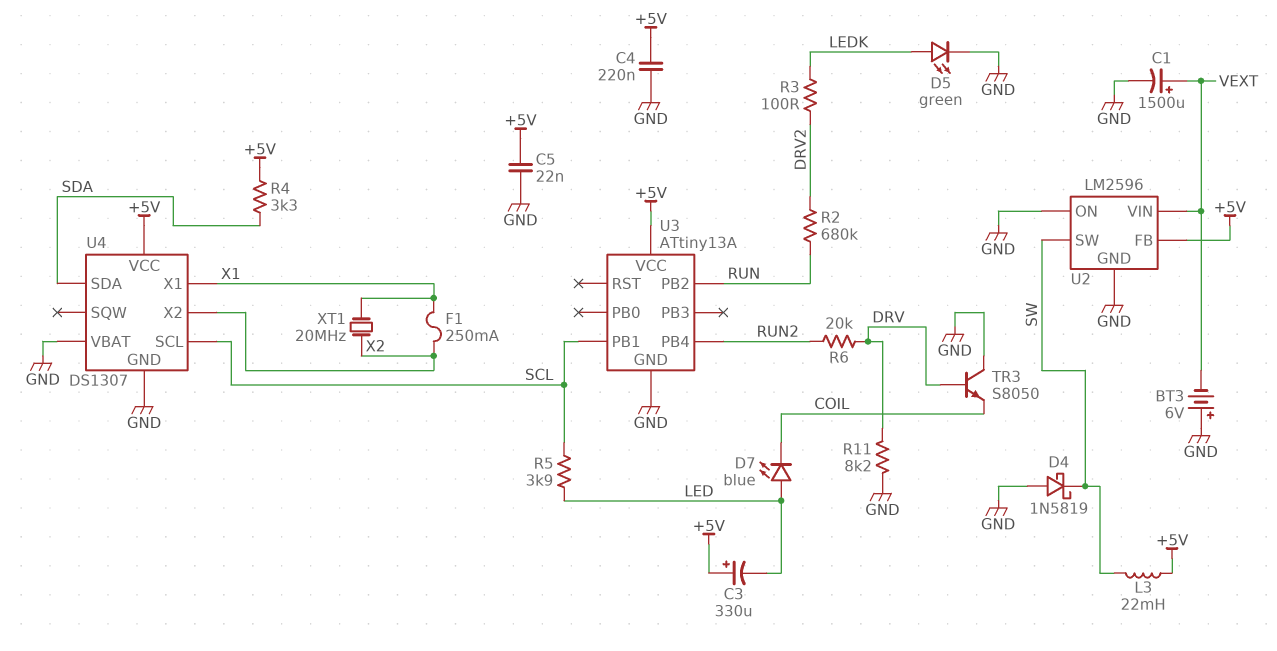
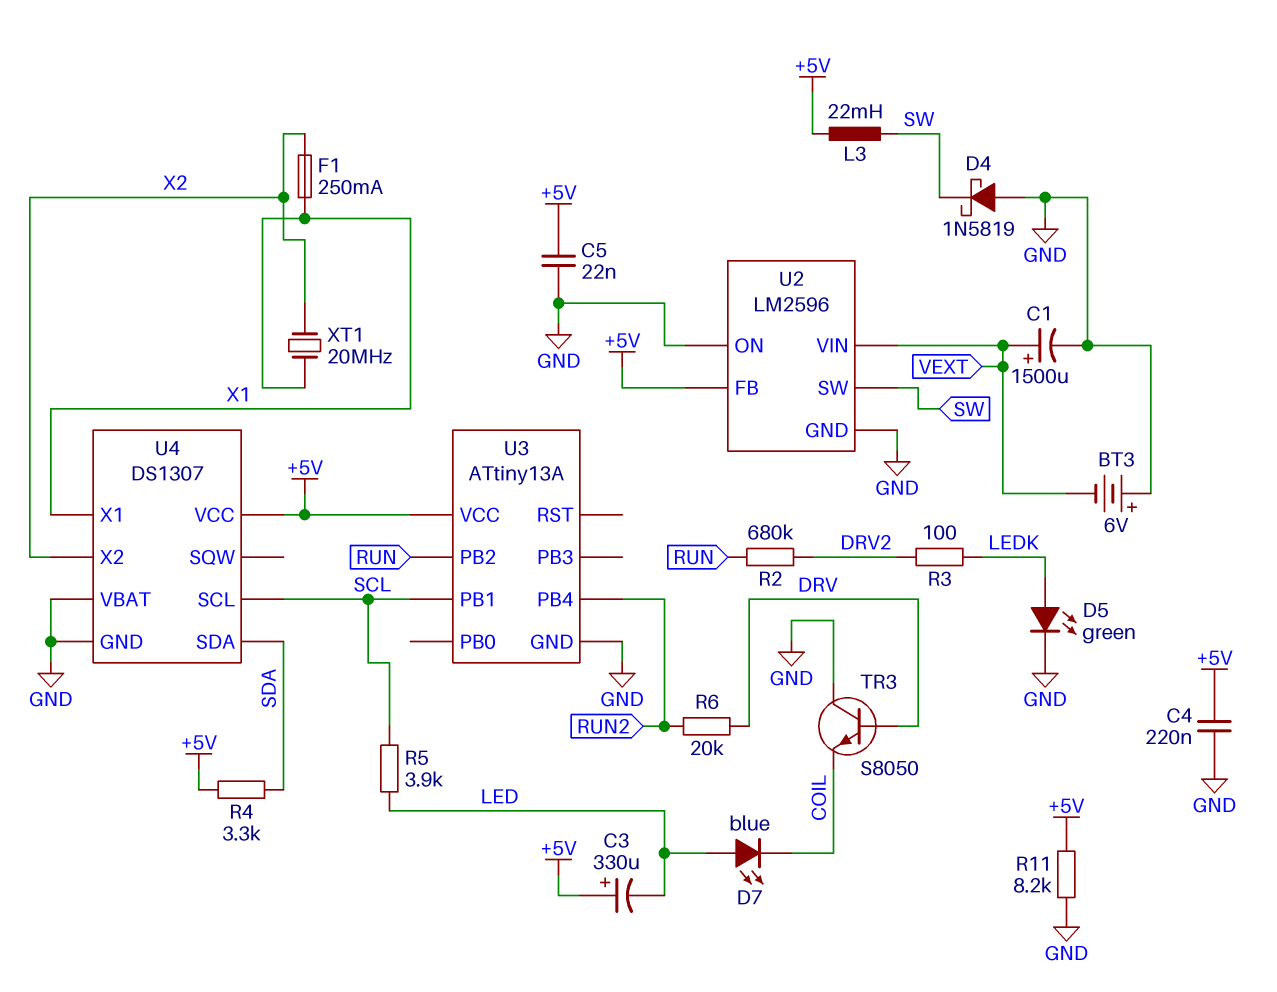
R11: 8.2k (DRV, GND) -> 8.2k (+5V, GND)

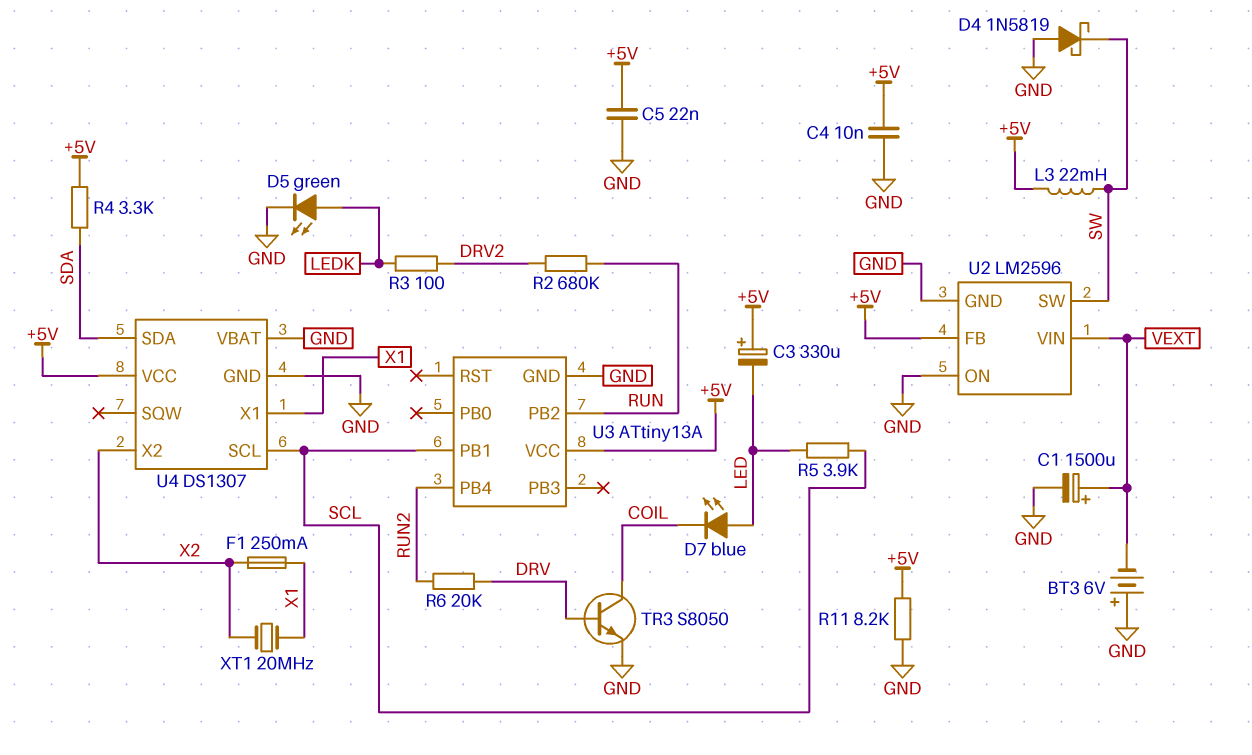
C4: 220nF (+5V, GND) -> 10nF (+5V, GND)
TR3: NPN S8050 (B DRV, C GND, E COIL) -> NPN S8050 (B DRV, C COIL, E GND)

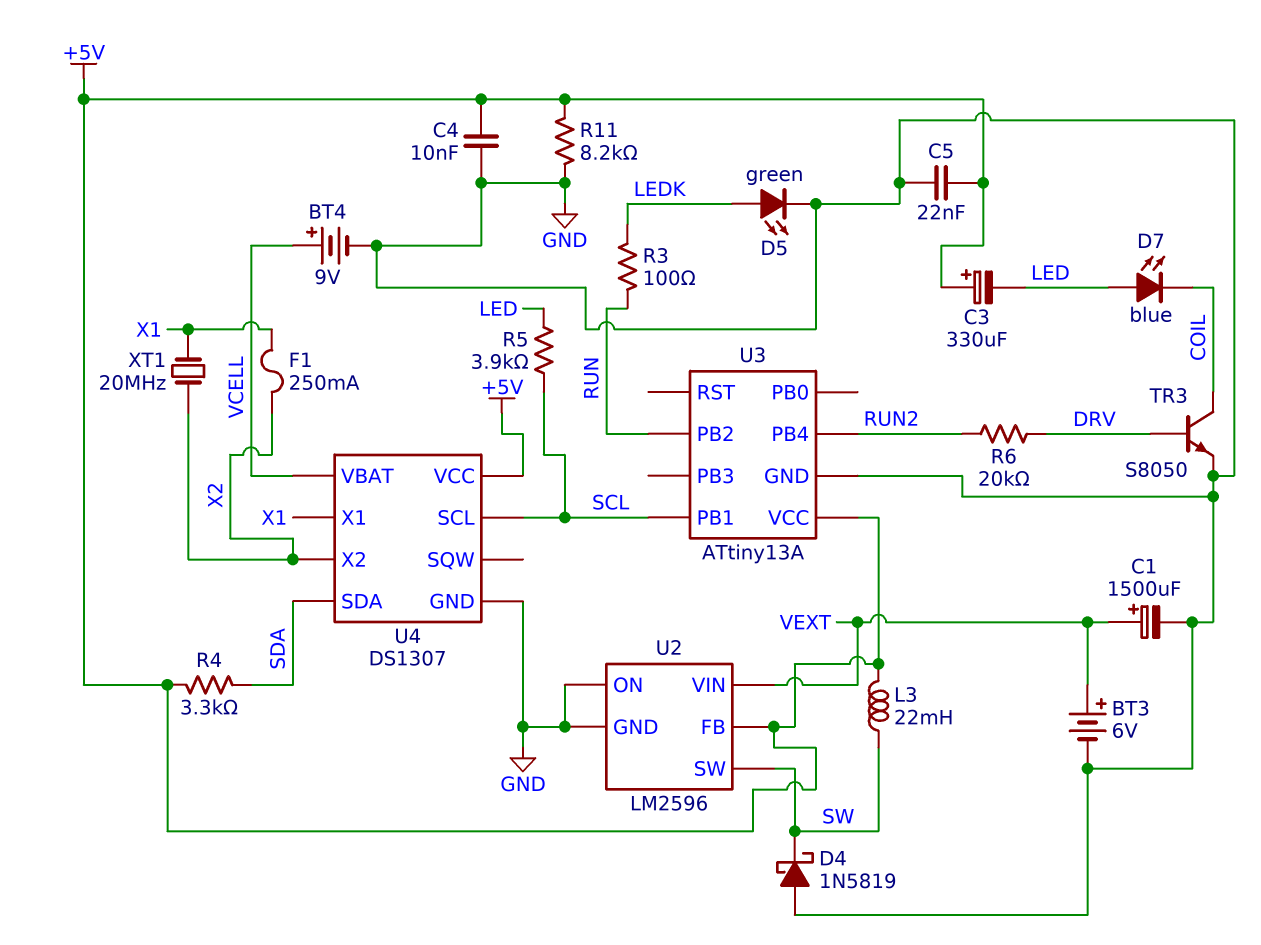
BT3: 6V (plus GND, minus VEXT) -> 6V (plus VEXT, minus GND)
BT4: none -> 9V (plus VCELL, minus GND)
R2: 680k (DRV2, RUN) -> none
R3: 100 (DRV2, LEDK) -> 100 (LEDK, RUN)
U4 pin VBAT: GND -> VCELL

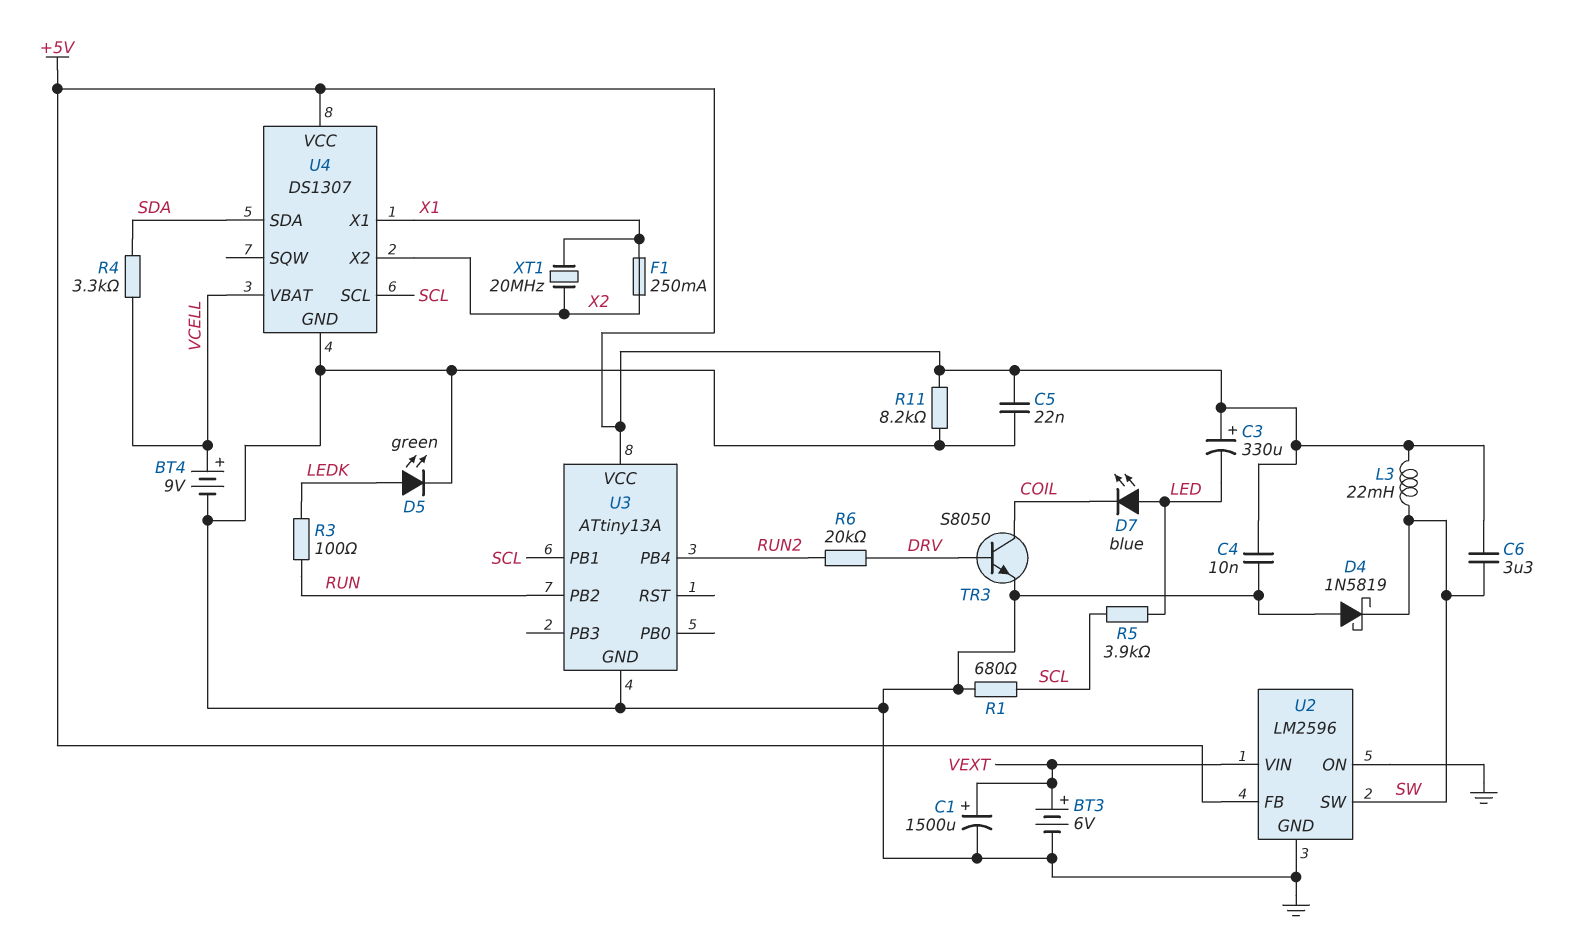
C6: none -> 3.3uF (+5V, SW)
R1: none -> 680 (GND, SCL)
R4: 3.3k (+5V, SDA) -> 3.3k (SDA, VCELL)

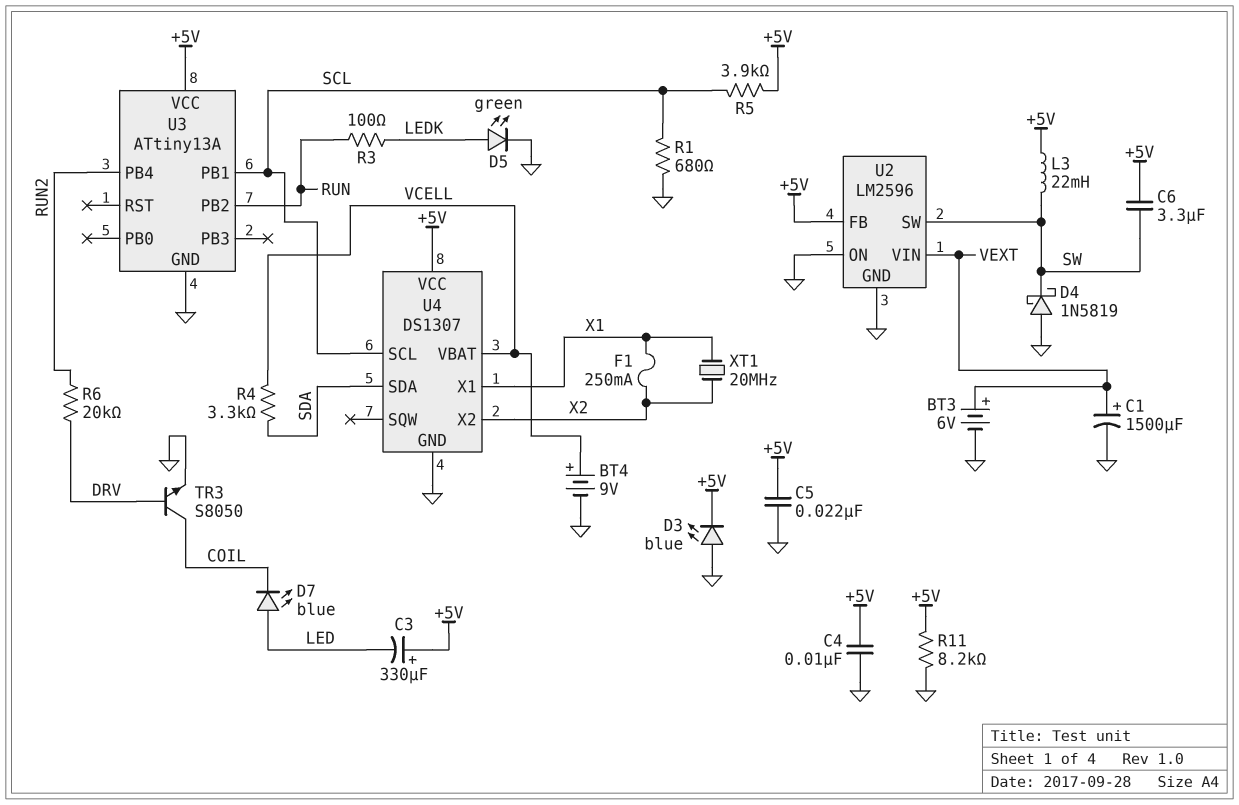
D3: none -> LED blue (A GND, K +5V)
R5: 3.9k (LED, SCL) -> 3.9k (+5V, SCL)

